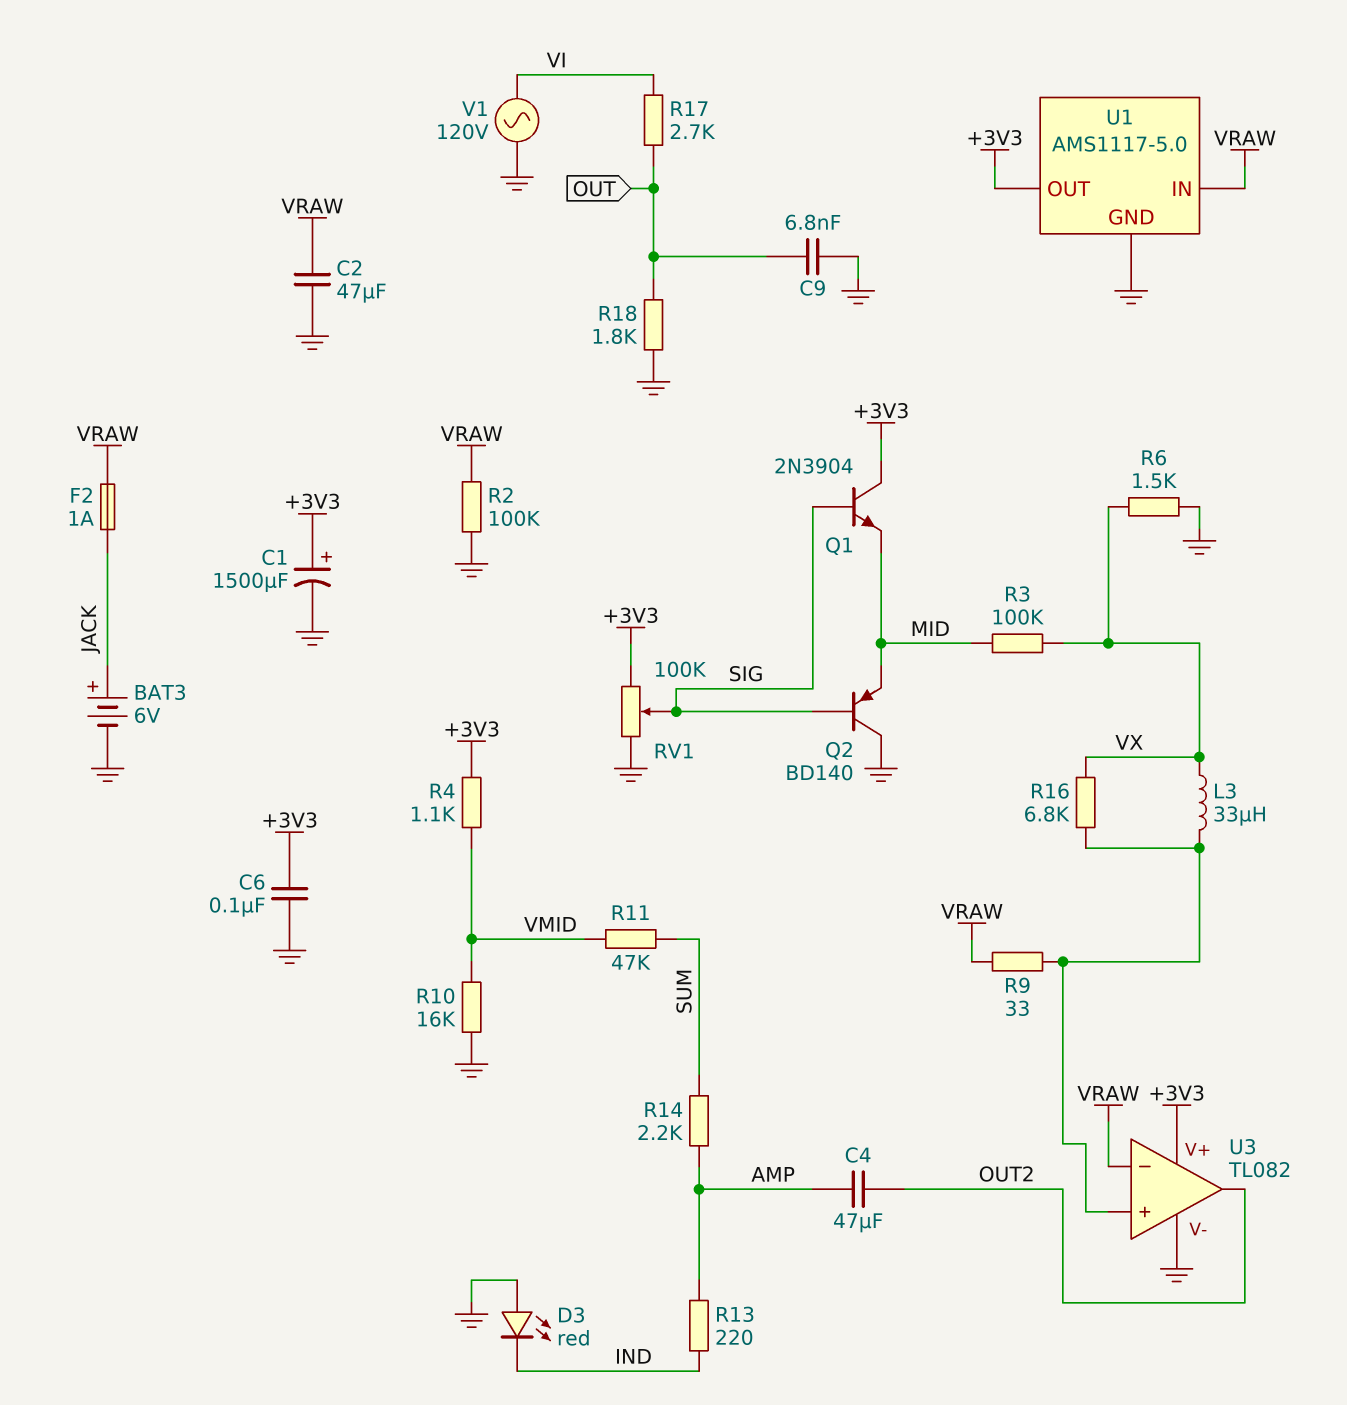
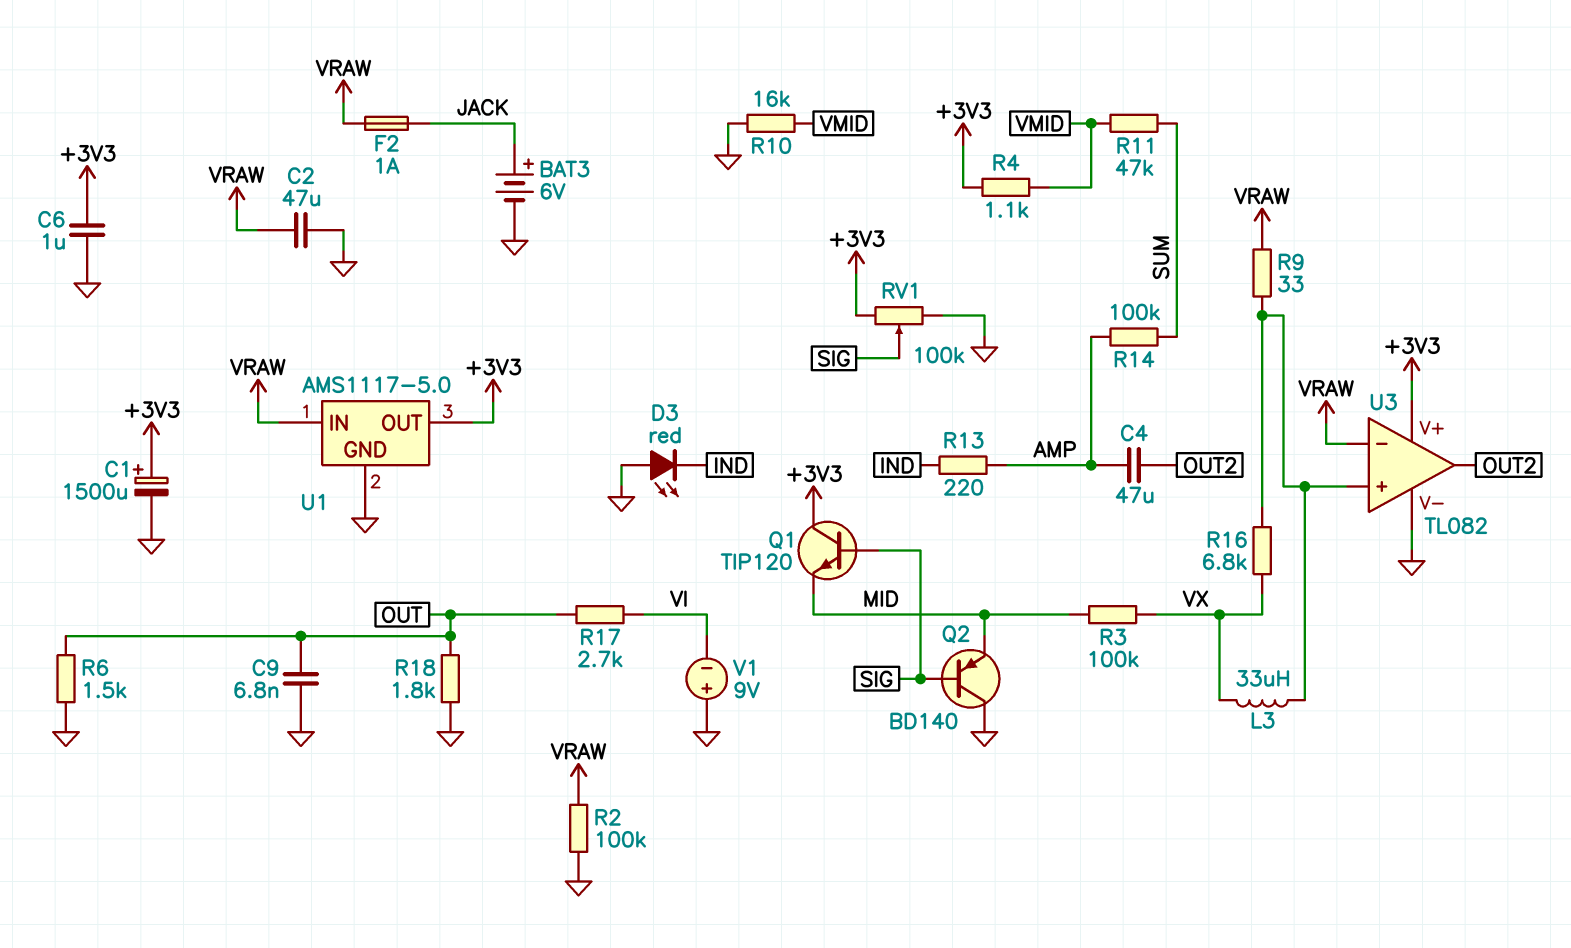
C6: 100nF (+3V3, GND) -> 1uF (+3V3, GND)
Q1: NPN 2N3904 (B SIG, C +3V3, E MID) -> NPN TIP120 (B SIG, C +3V3, E MID)
R6: 1.5k (GND, VX) -> 1.5k (GND, OUT)
R14: 2.2k (AMP, SUM) -> 100k (AMP, SUM)
V1: AC 120V (GND, VI) -> 9V (plus GND, minus VI)

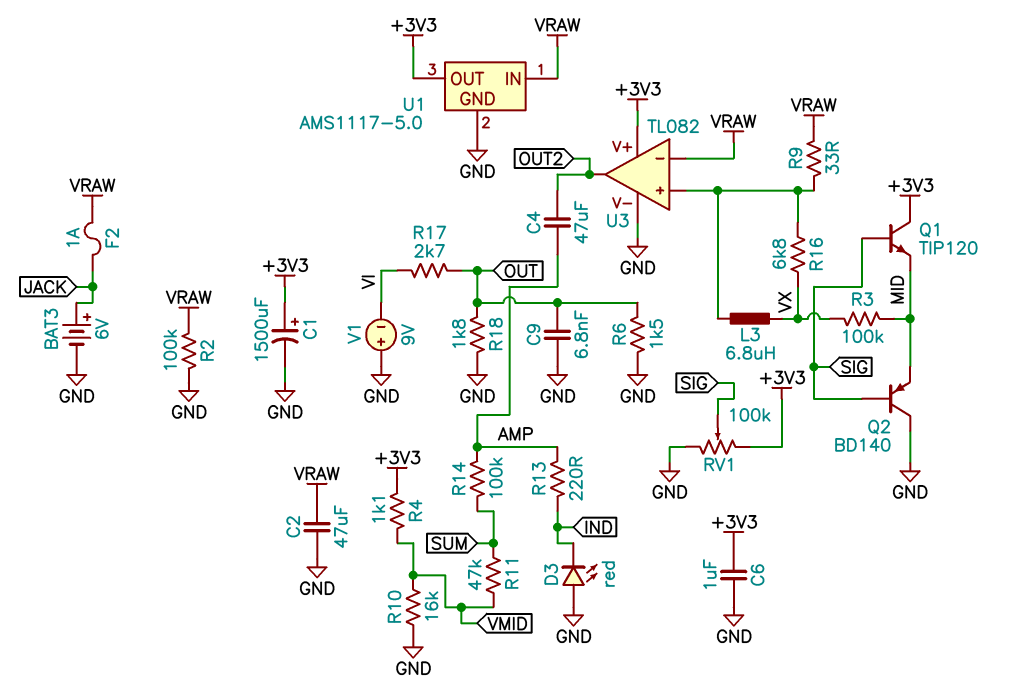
L3: 33uH (U3/in+, VX) -> 6.8uH (U3/in+, VX)

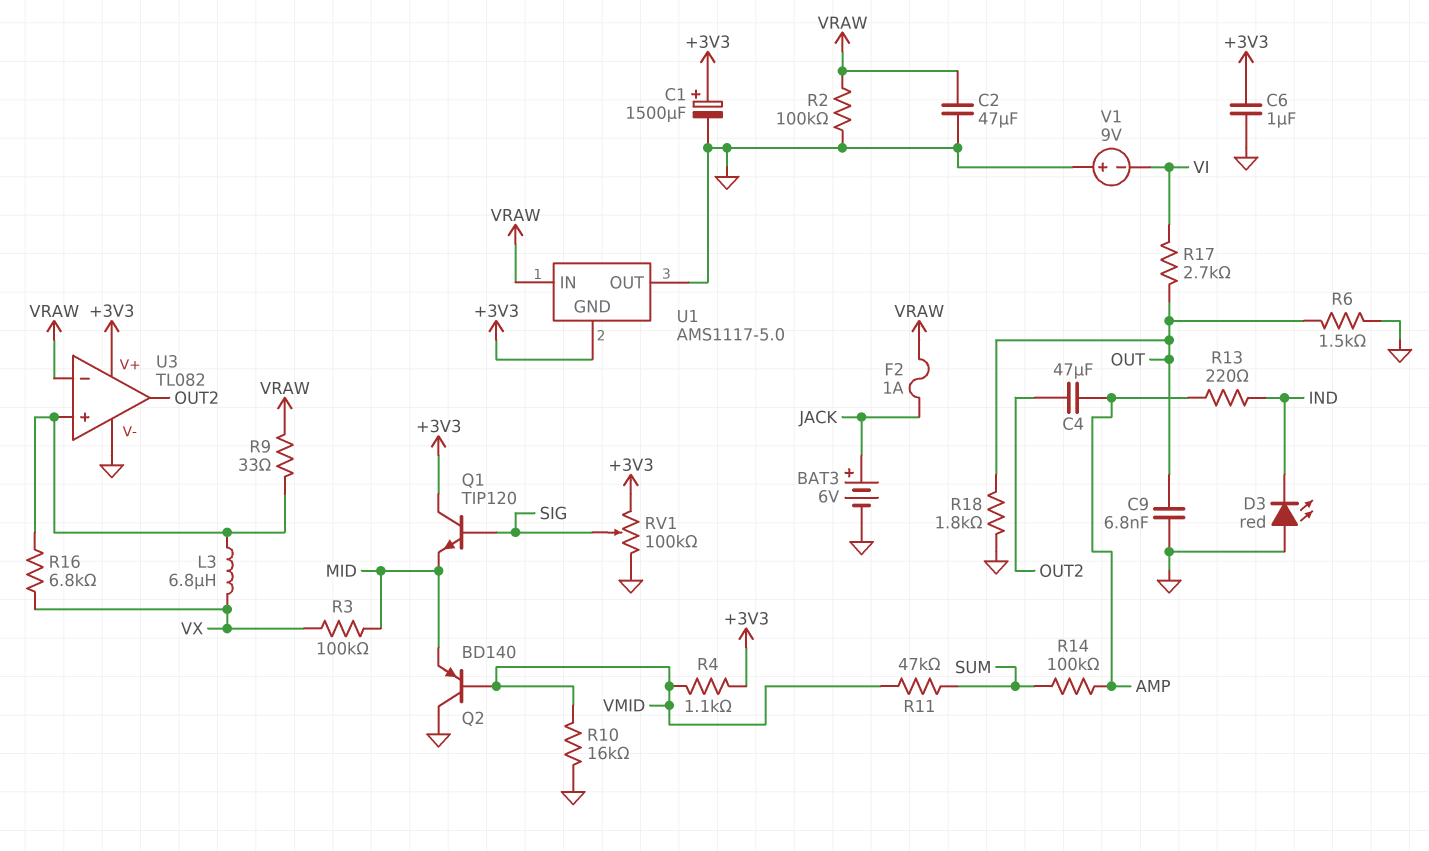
Q2: PNP BD140 (B SIG, C GND, E MID) -> PNP BD140 (B VMID, C GND, E MID)
U1 pin GND: GND -> +3V3
U1 pin OUT: +3V3 -> GND

